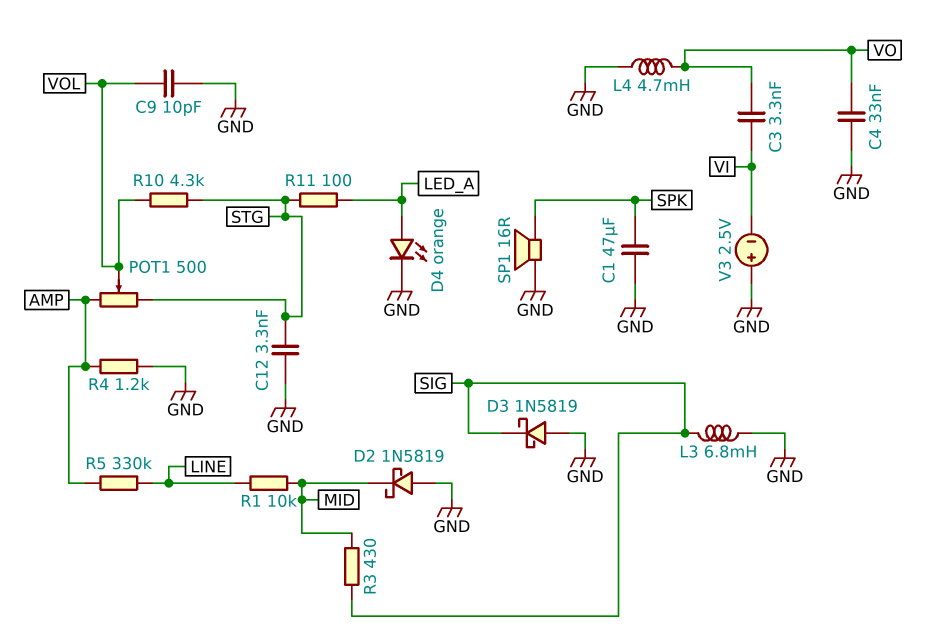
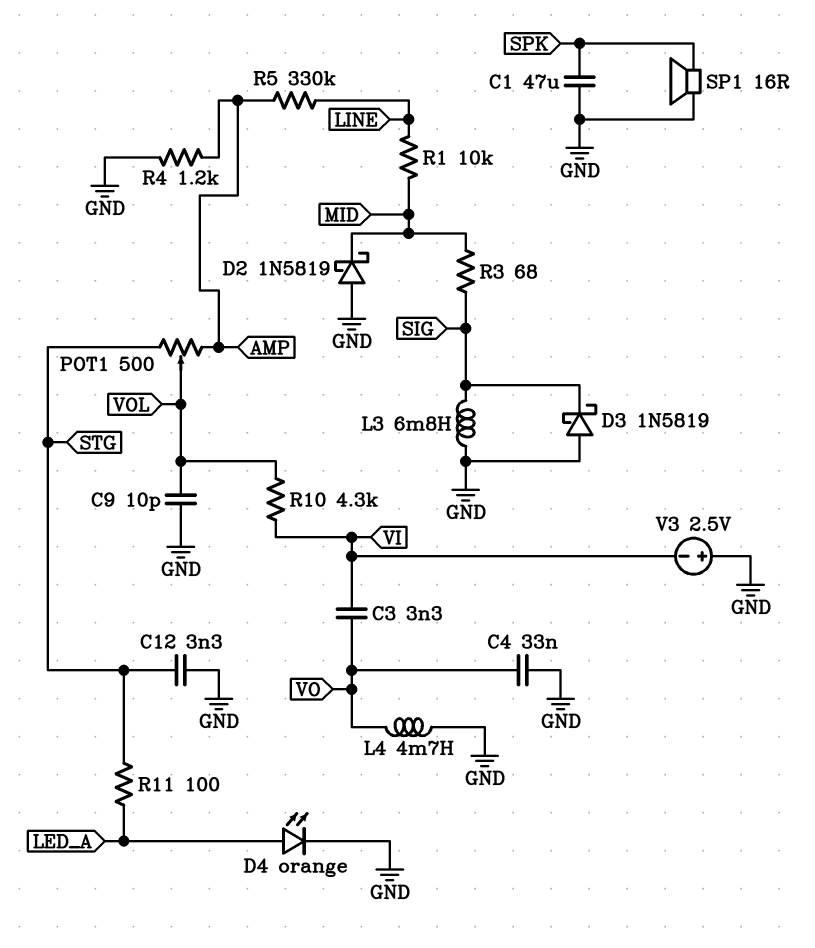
R3: 430 (MID, SIG) -> 68 (MID, SIG)
R10: 4.3k (STG, VOL) -> 4.3k (VI, VOL)

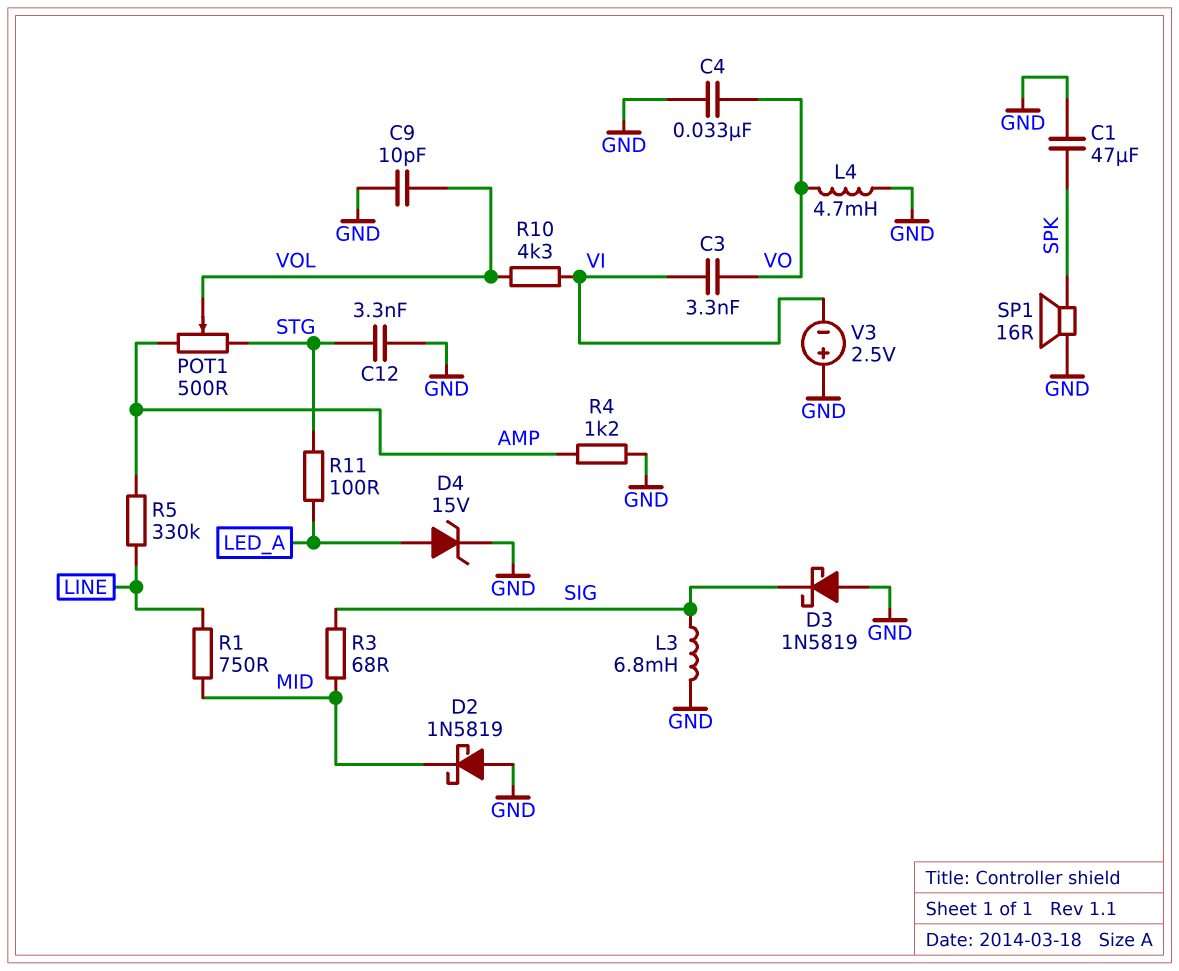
D4: LED orange (A LED_A, K GND) -> zener 15V (A LED_A, K GND)
R1: 10k (LINE, MID) -> 750 (LINE, MID)

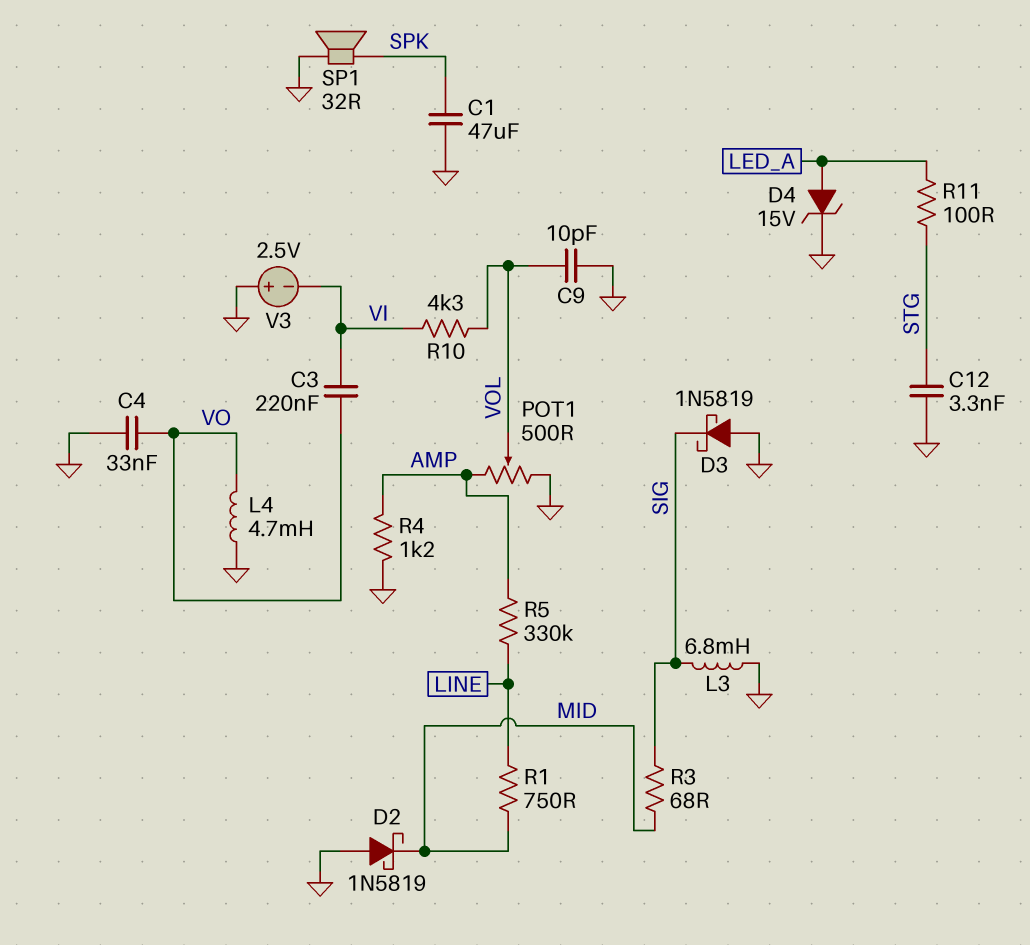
C3: 3.3nF (VI, VO) -> 220nF (VI, VO)
POT1: 500 (AMP, STG, wiper VOL) -> 500 (AMP, GND, wiper VOL)
SP1: speaker 16R (GND, SPK) -> speaker 32R (GND, SPK)

